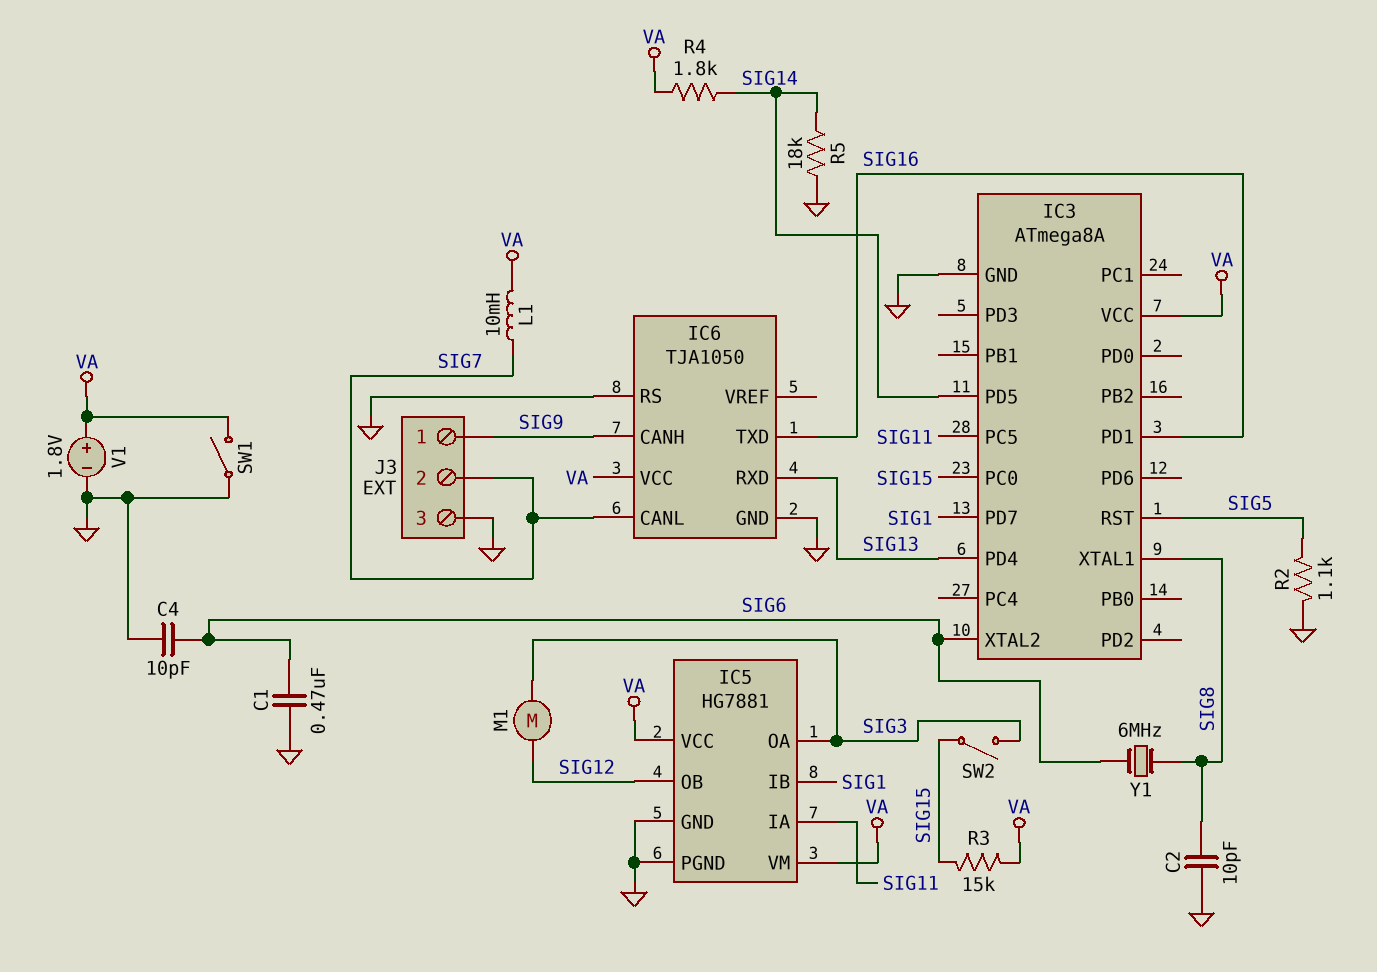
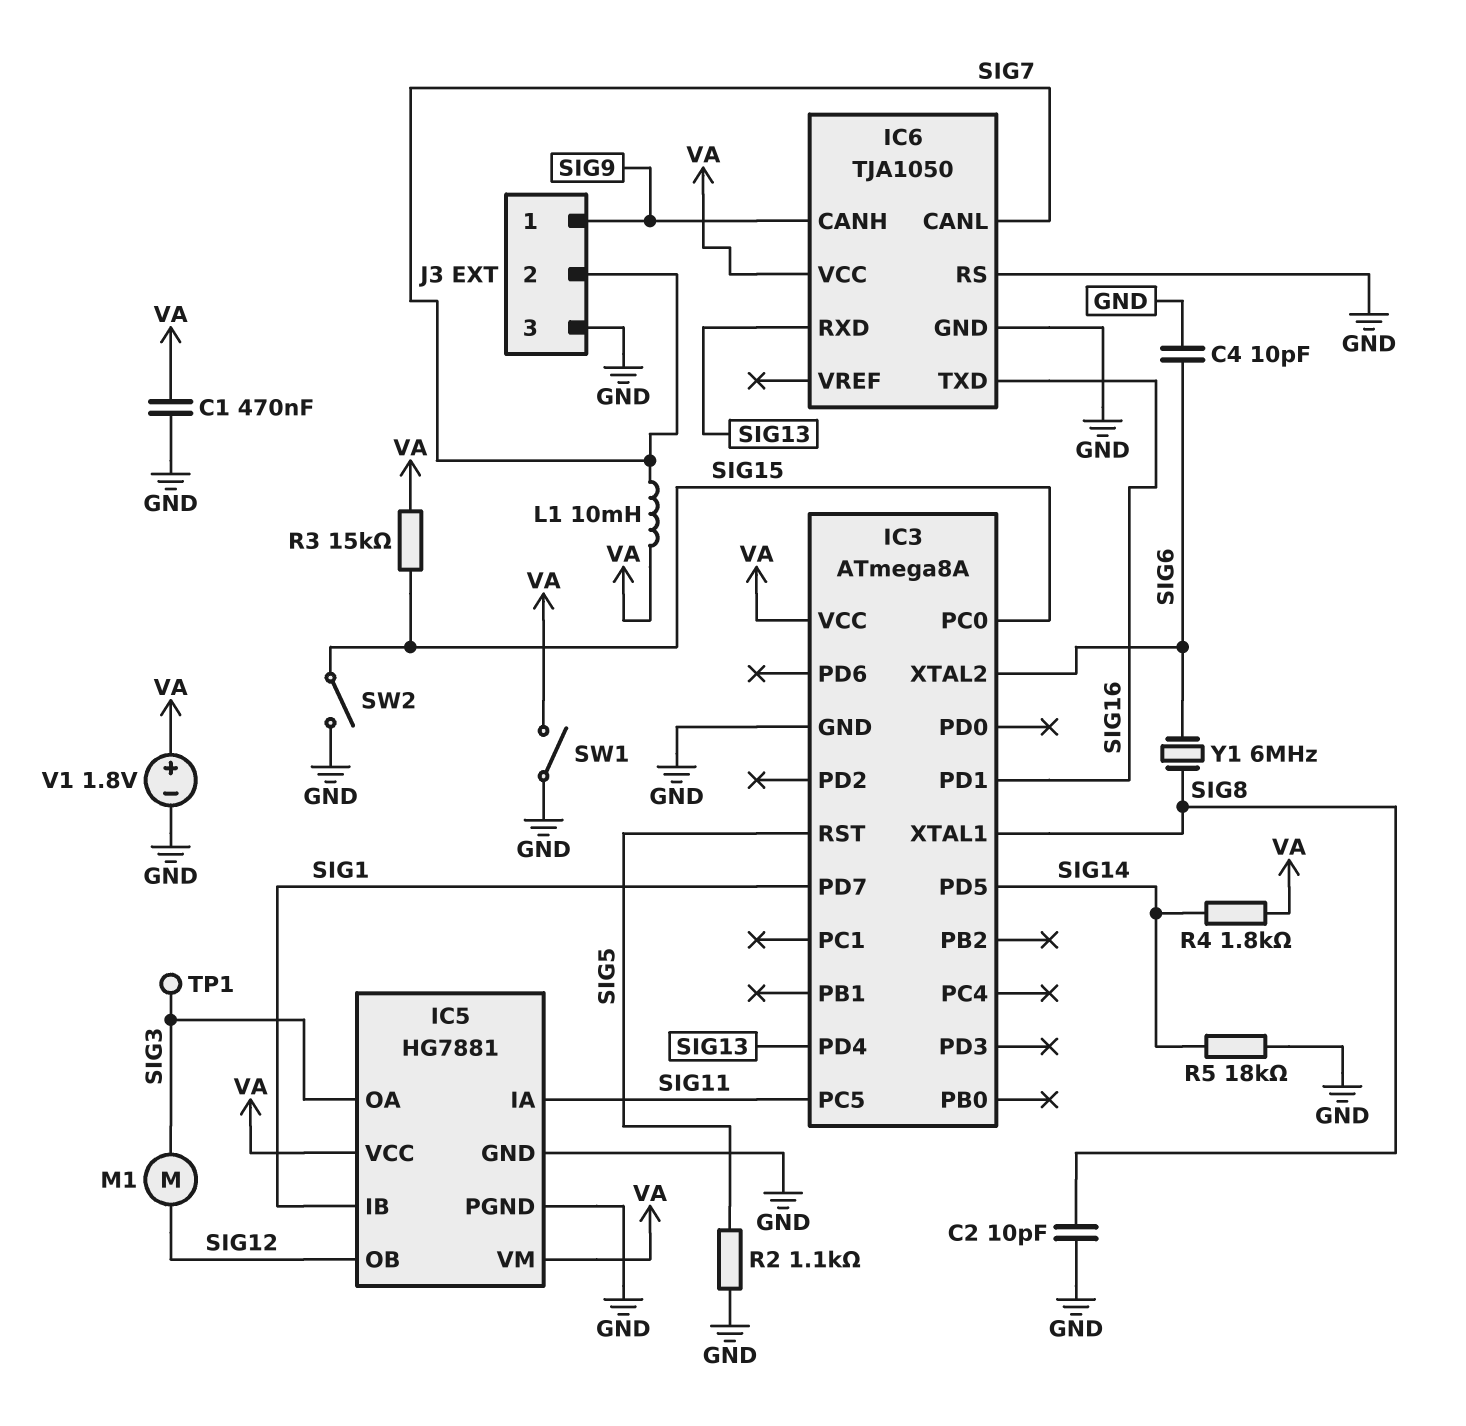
C1: 470nF (GND, SIG6) -> 470nF (GND, VA)
SW2: switch (SIG3, SIG15) -> switch (GND, SIG15)
TP1: none -> test point (SIG3)

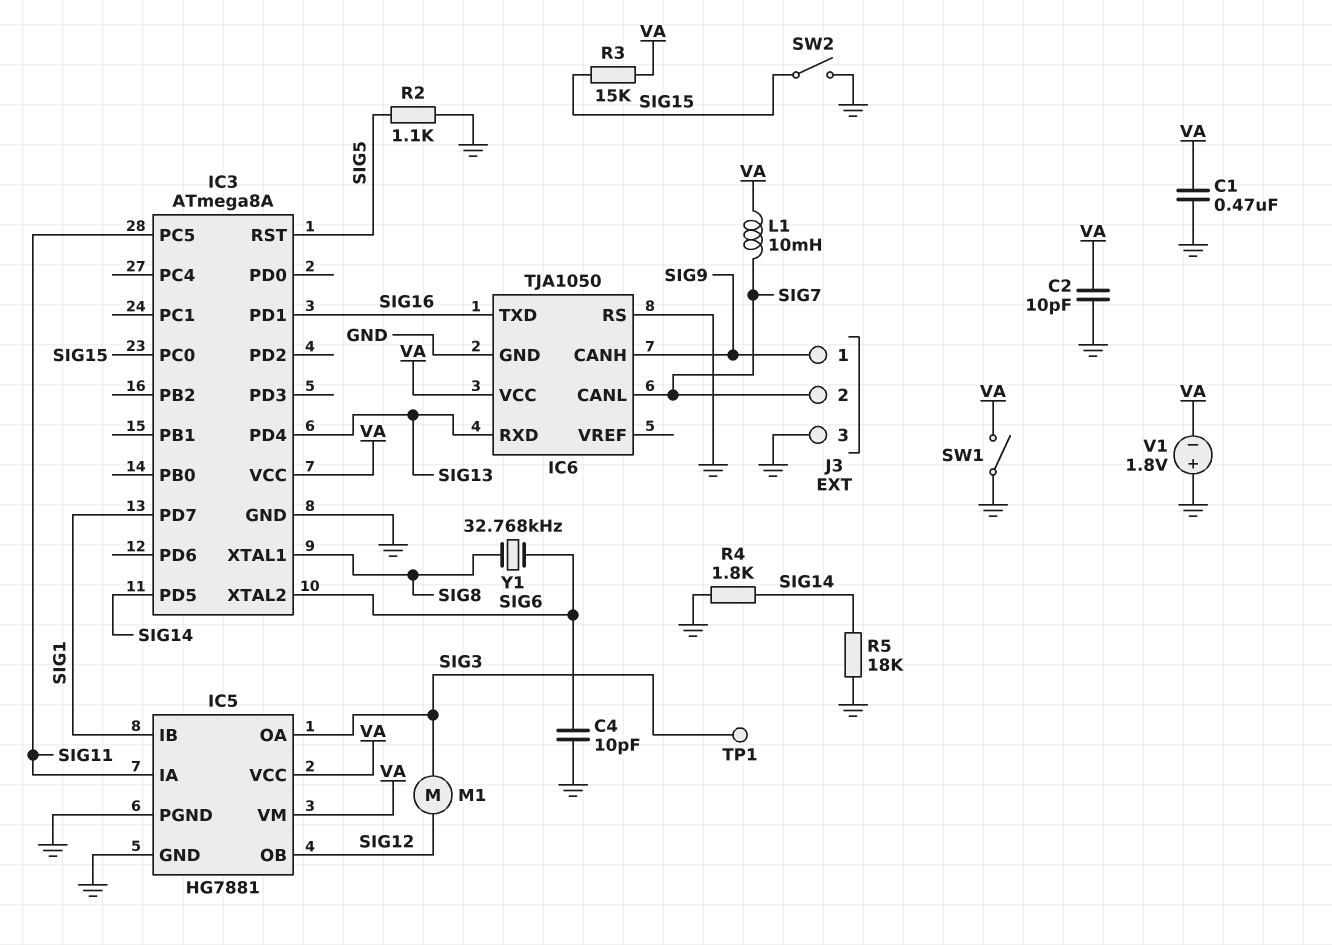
C2: 10pF (GND, SIG8) -> 10pF (GND, VA)
R4: 1.8k (SIG14, VA) -> 1.8k (GND, SIG14)
V1: 1.8V (plus VA, minus GND) -> 1.8V (plus GND, minus VA)
Y1: 6MHz (SIG6, SIG8) -> 32.768kHz (SIG6, SIG8)

